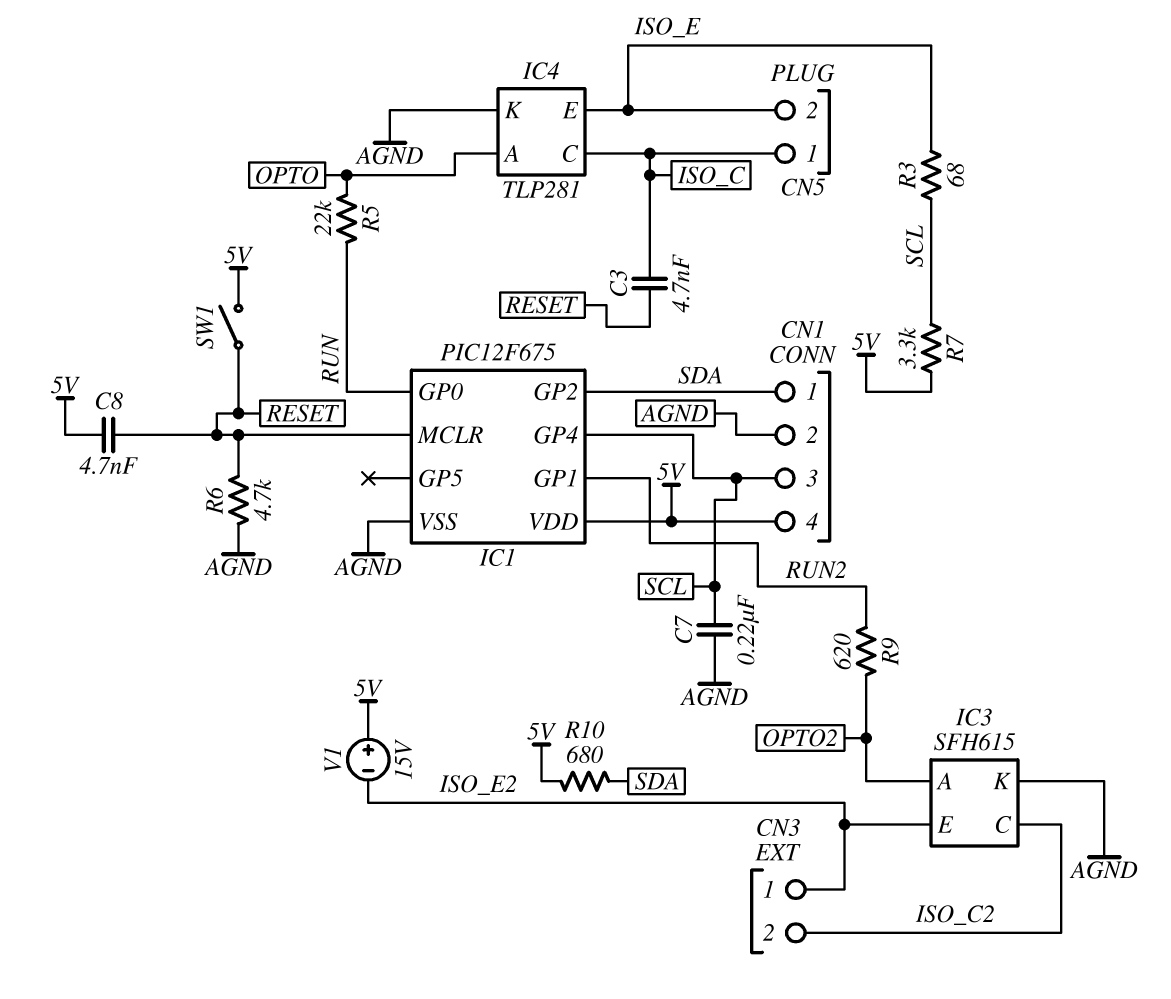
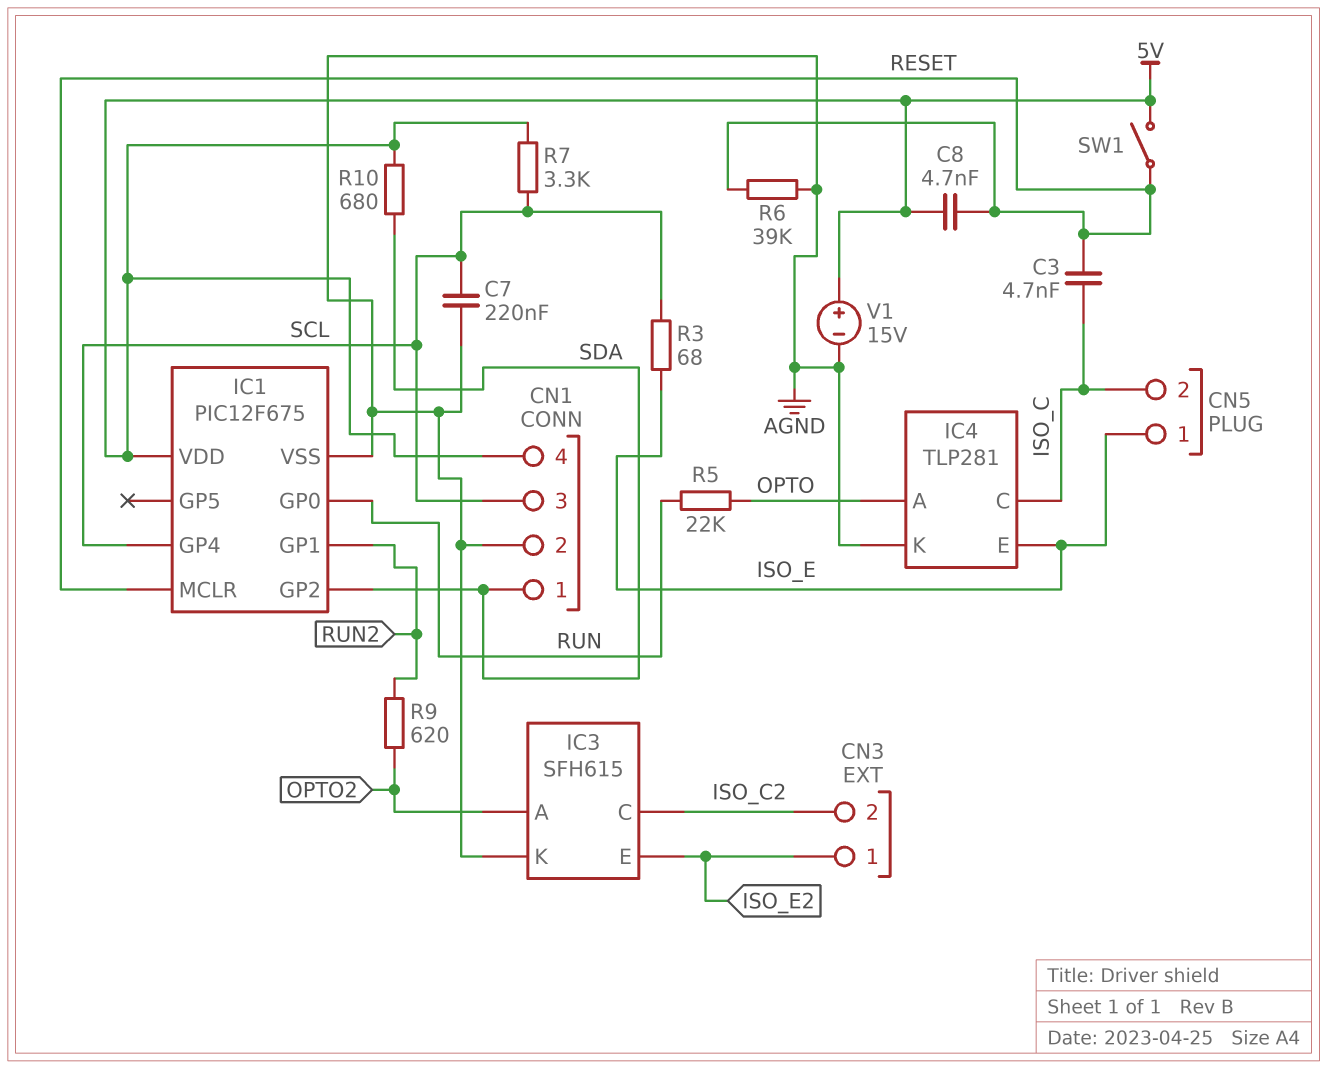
CN5 pin 1: ISO_C -> ISO_E
CN5 pin 2: ISO_E -> ISO_C
R6: 4.7k (AGND, RESET) -> 39k (AGND, RESET)
V1: 15V (plus 5V, minus ISO_E2) -> 15V (plus 5V, minus AGND)

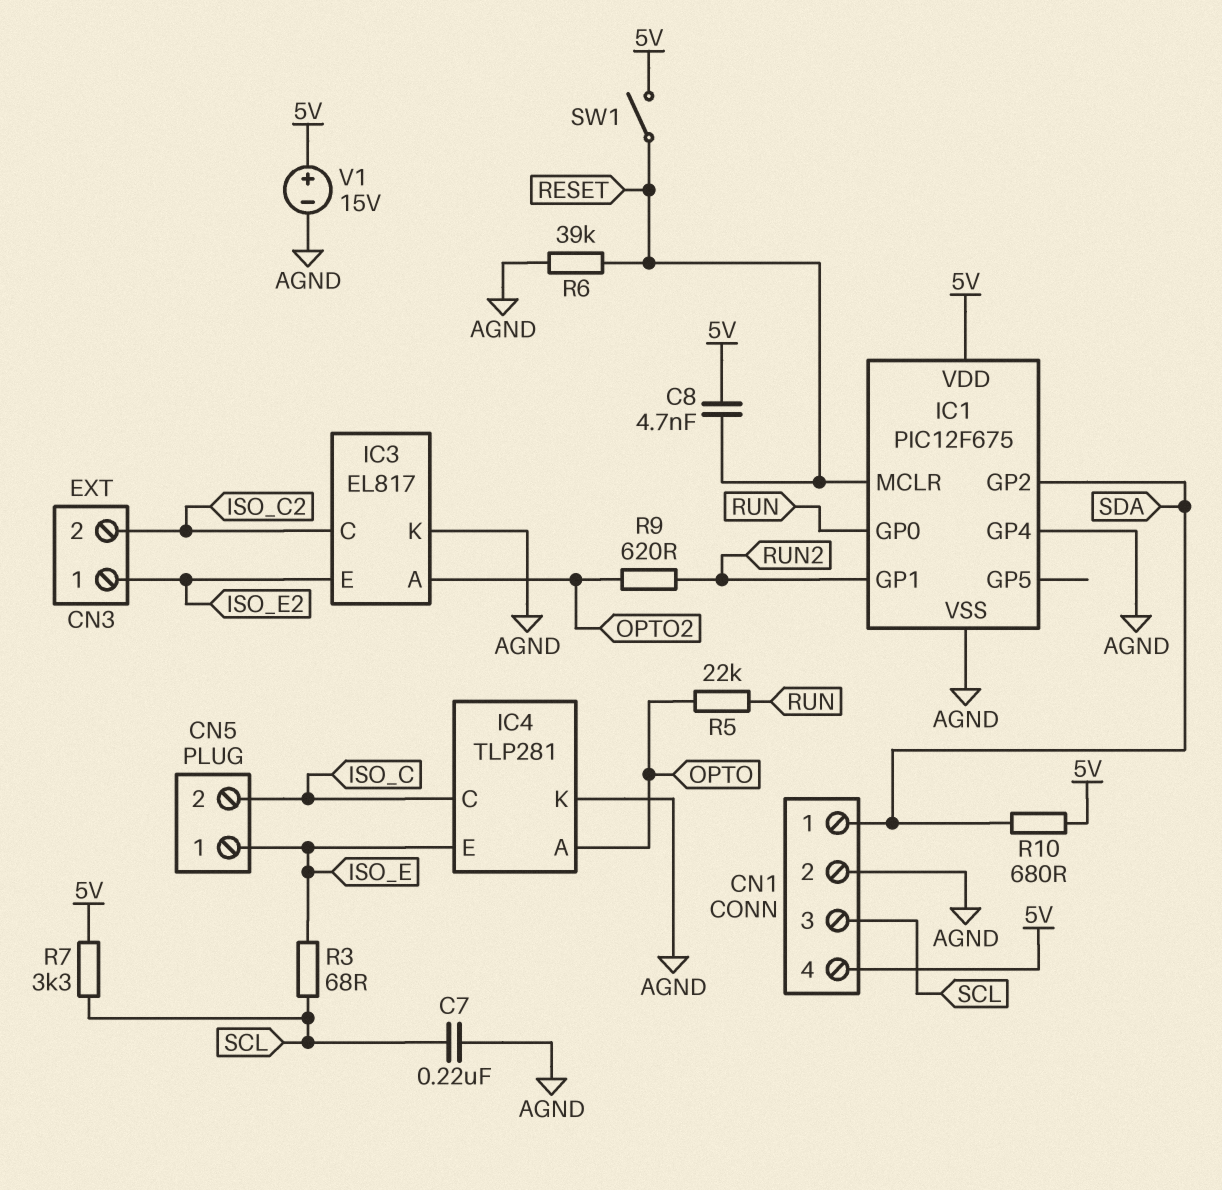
C3: 4.7nF (ISO_C, RESET) -> none
IC1 pin GP4: SCL -> AGND
IC3: SFH615 -> EL817

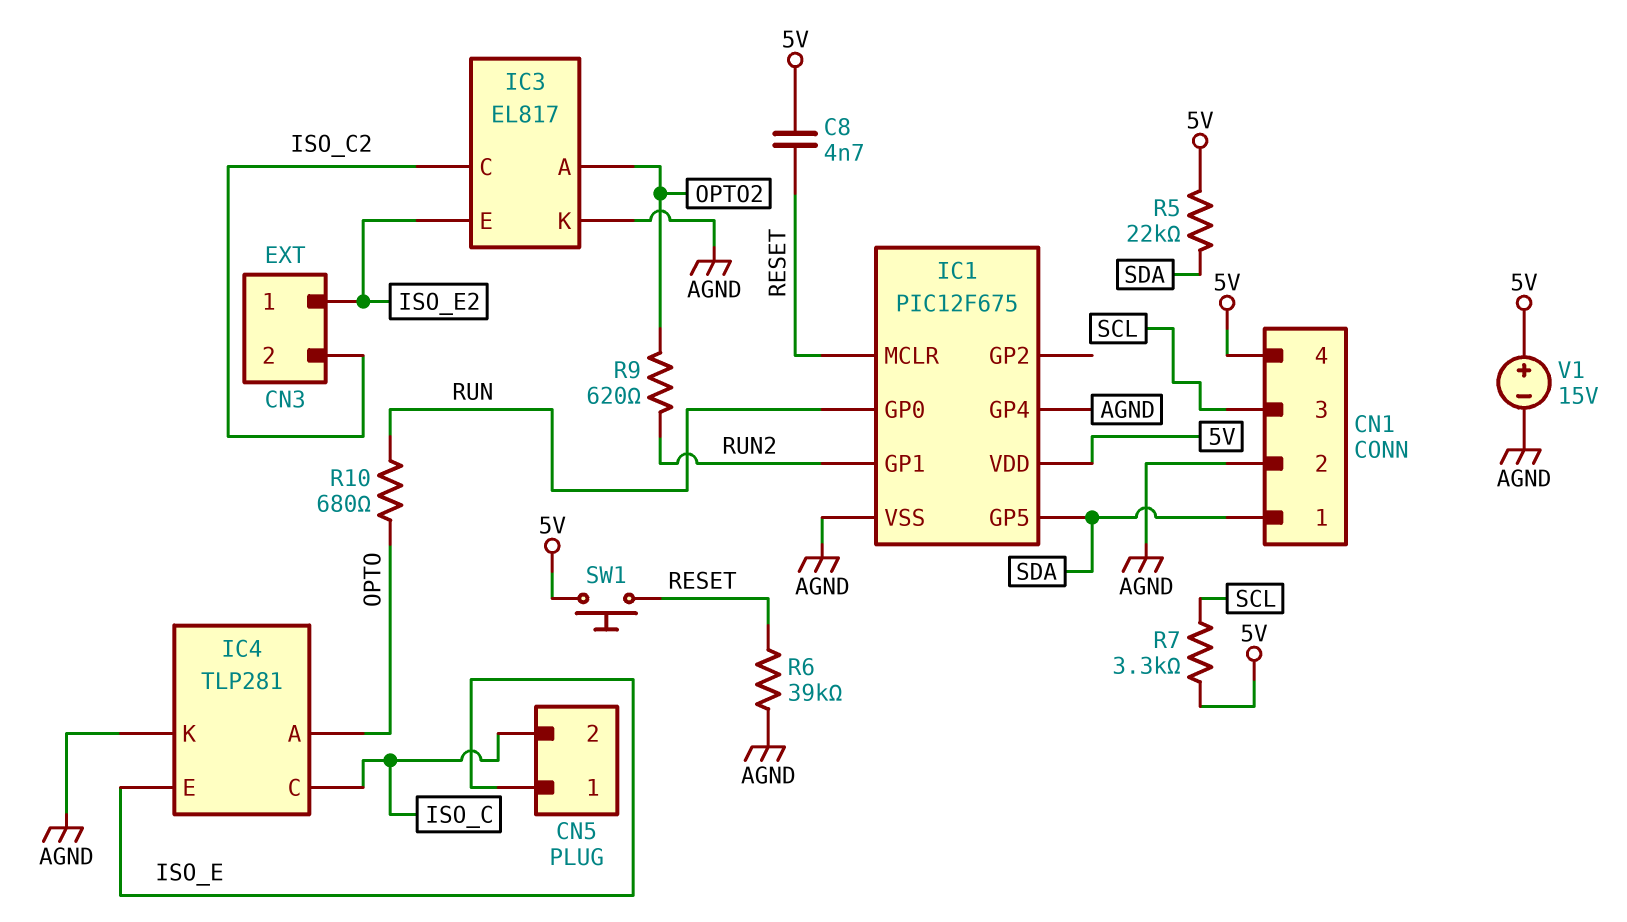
C7: 220nF (AGND, SCL) -> none
IC1 pin GP2: SDA -> none
IC1 pin GP5: none -> SDA
R3: 68 (ISO_E, SCL) -> none
R5: 22k (OPTO, RUN) -> 22k (5V, SDA)
R10: 680 (5V, SDA) -> 680 (OPTO, RUN)
SW1: switch (5V, RESET) -> button (5V, RESET)

